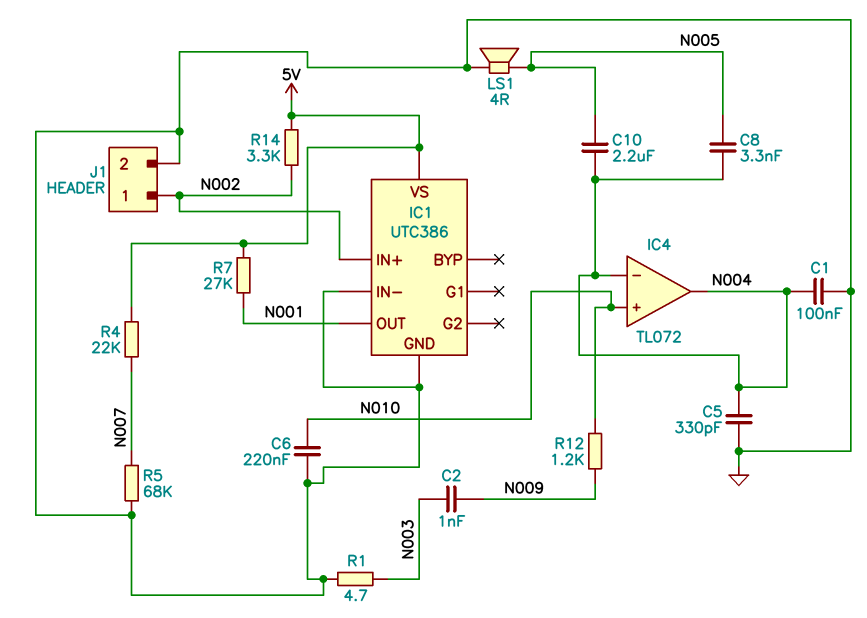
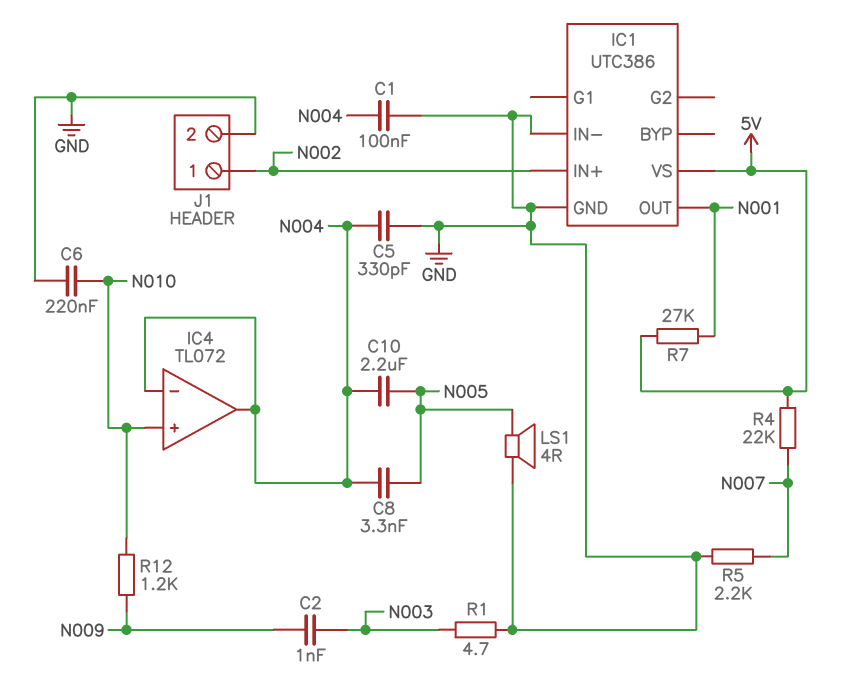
R5: 68k (GND, N007) -> 2.2k (GND, N007)
R14: 3.3k (5V, N002) -> none

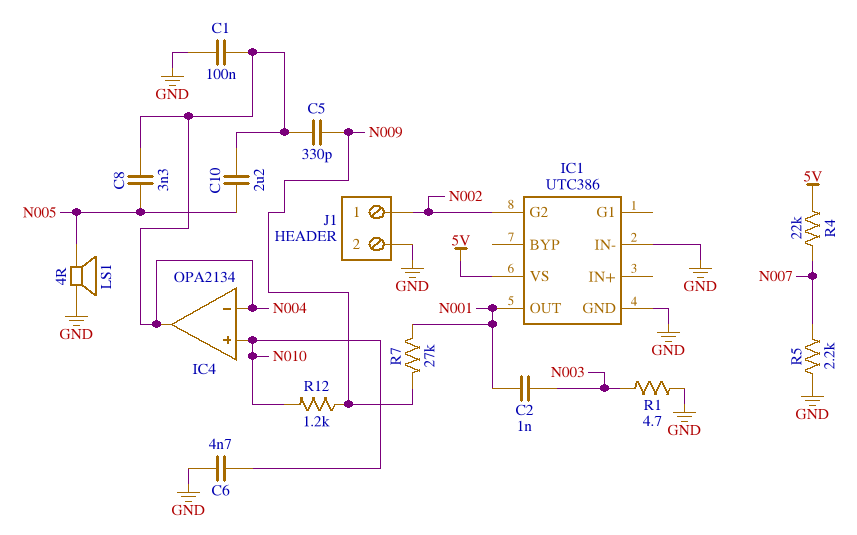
C2: 1nF (N003, N009) -> 1nF (N001, N003)
C5: 330pF (GND, N004) -> 330pF (N004, N009)
C6: 220nF (GND, N010) -> 4.7nF (GND, N010)
IC1 pin G2: none -> N002
IC1 pin IN+: N002 -> none
IC4: TL072 -> OPA2134
R7: 27k (5V, N001) -> 27k (N001, N009)

